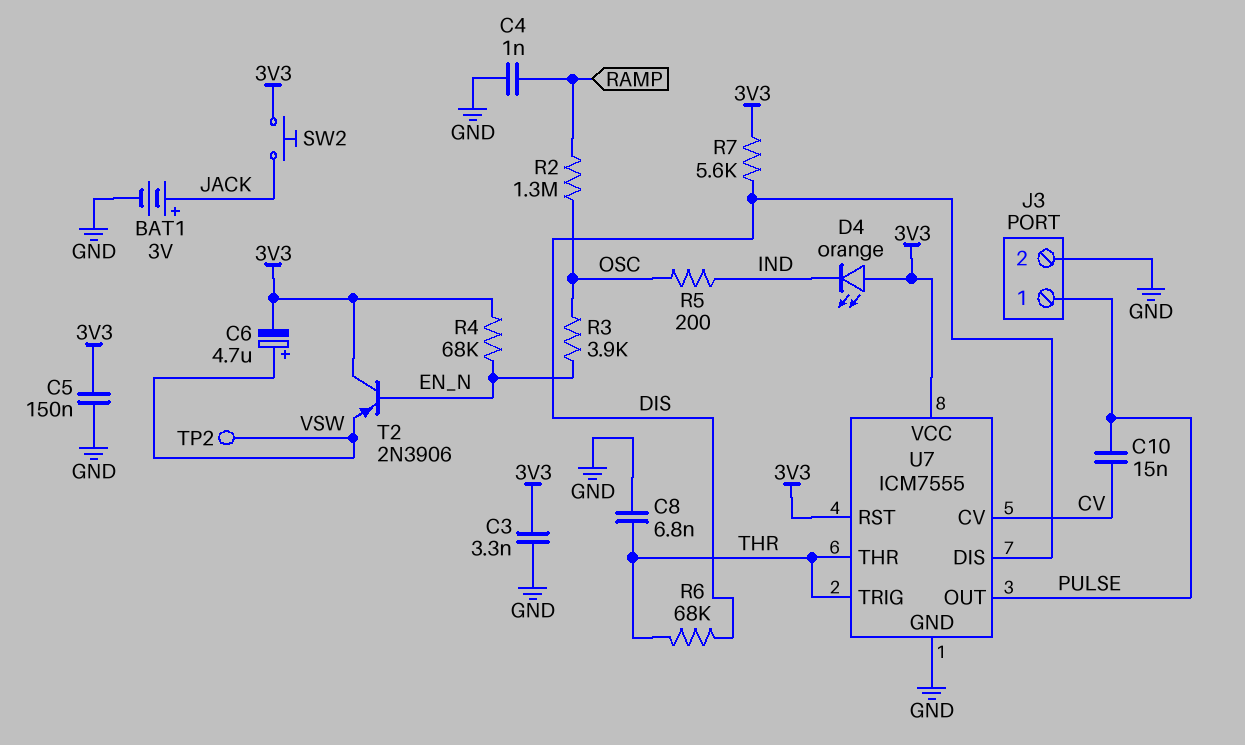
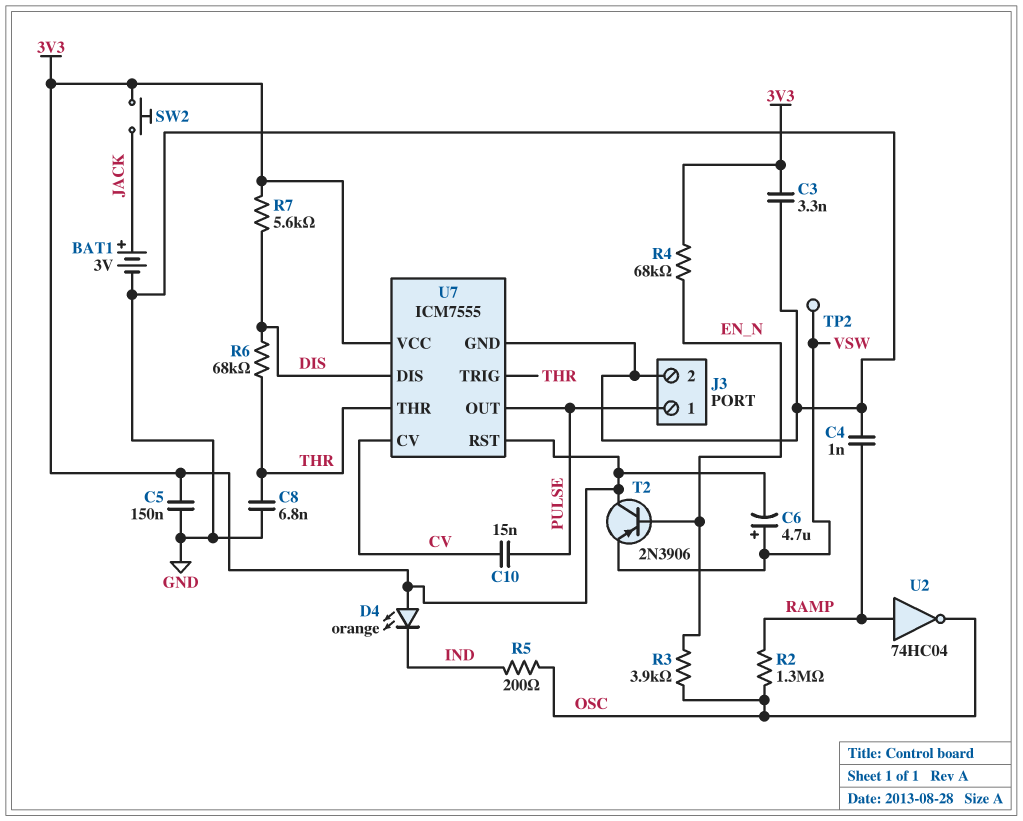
U2: none -> NOT 74HC04 (in RAMP, out OSC)

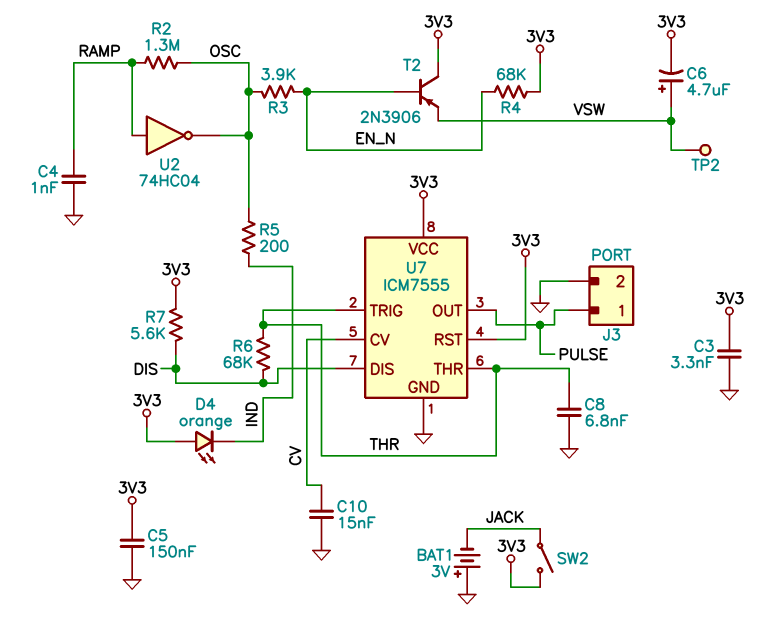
BAT1: 3V (plus JACK, minus GND) -> 3V (plus GND, minus JACK)
C10: 15nF (CV, PULSE) -> 15nF (CV, GND)
SW2: button (3V3, JACK) -> switch (3V3, JACK)

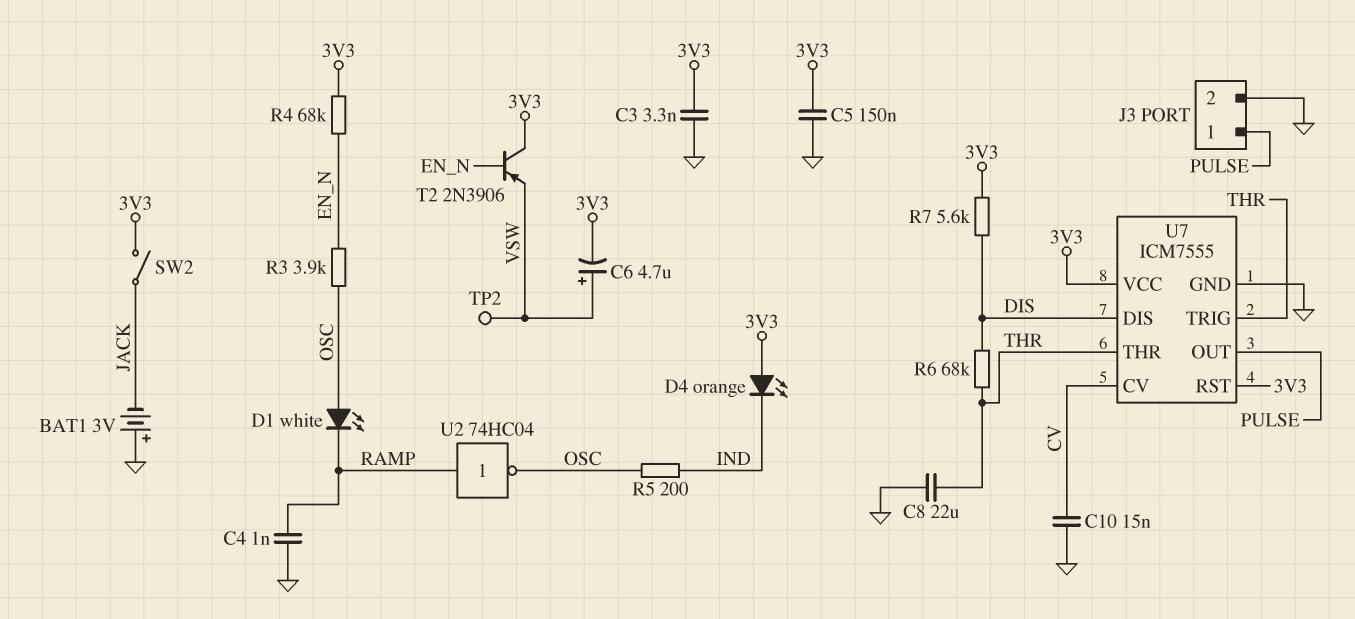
C8: 6.8nF (GND, THR) -> 22uF (GND, THR)
D1: none -> LED white (A OSC, K RAMP)
R2: 1.3M (OSC, RAMP) -> none

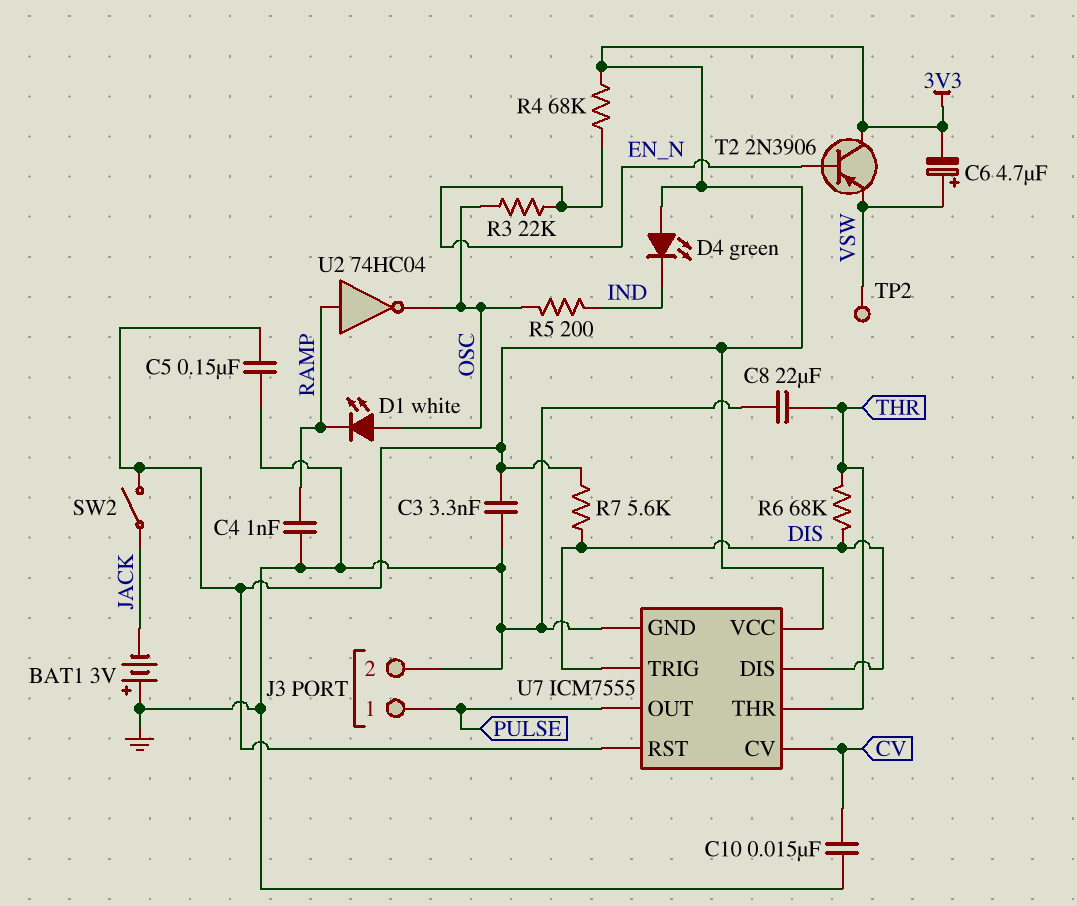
D4: LED orange (A 3V3, K IND) -> LED green (A 3V3, K IND)
R3: 3.9k (EN_N, OSC) -> 22k (EN_N, OSC)
U7 pin TRIG: THR -> DIS

